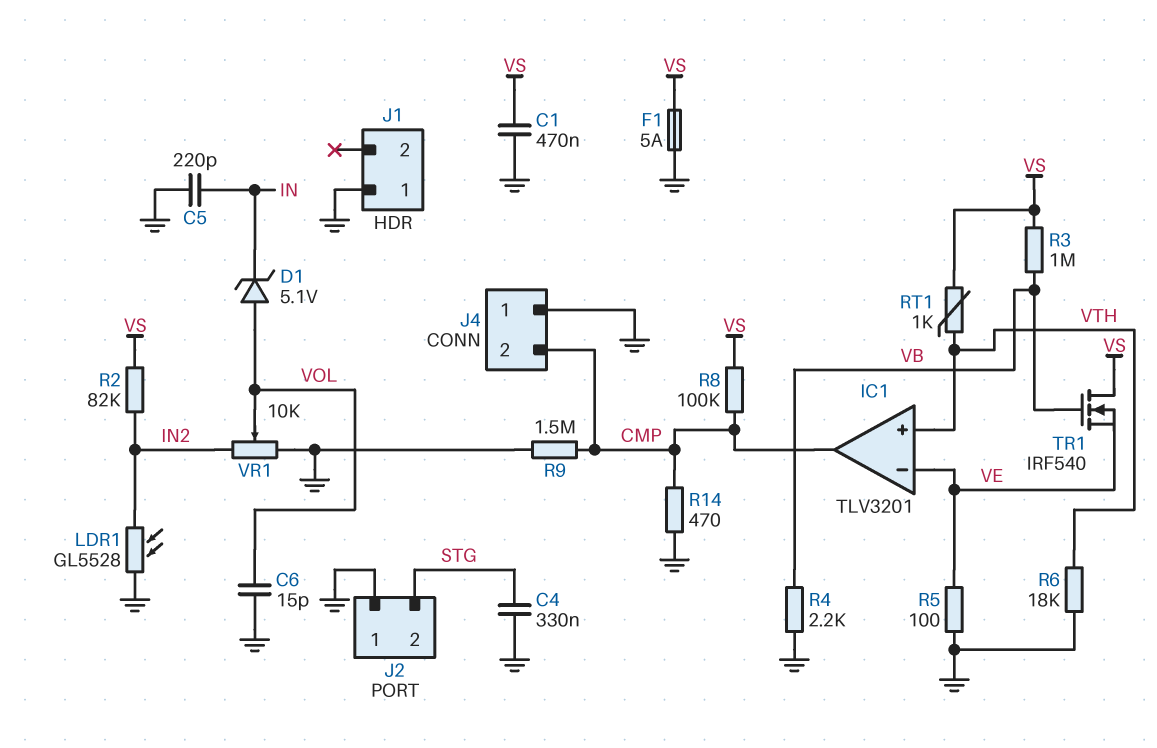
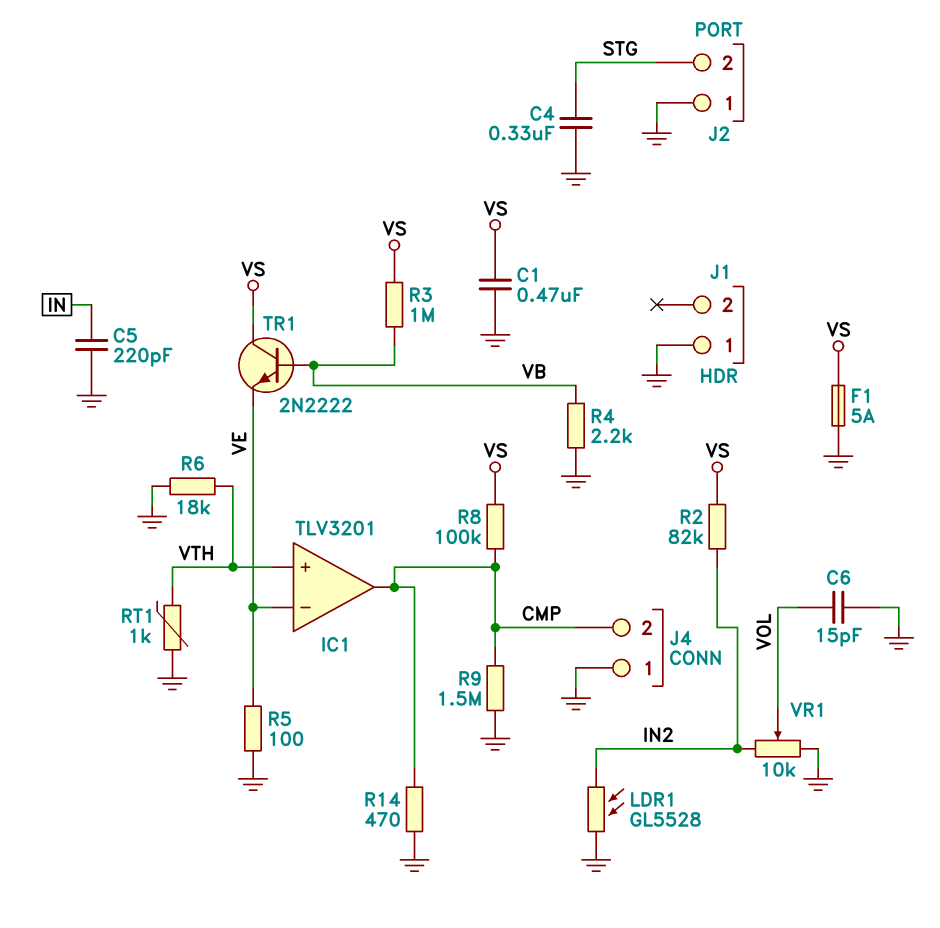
D1: zener 5.1V (A VOL, K IN) -> none
RT1: 1k (VS, VTH) -> 1k (GND, VTH)
TR1: NMOS IRF540 (G VB, D VS, S VE) -> NPN 2N2222 (B VB, C VS, E VE)

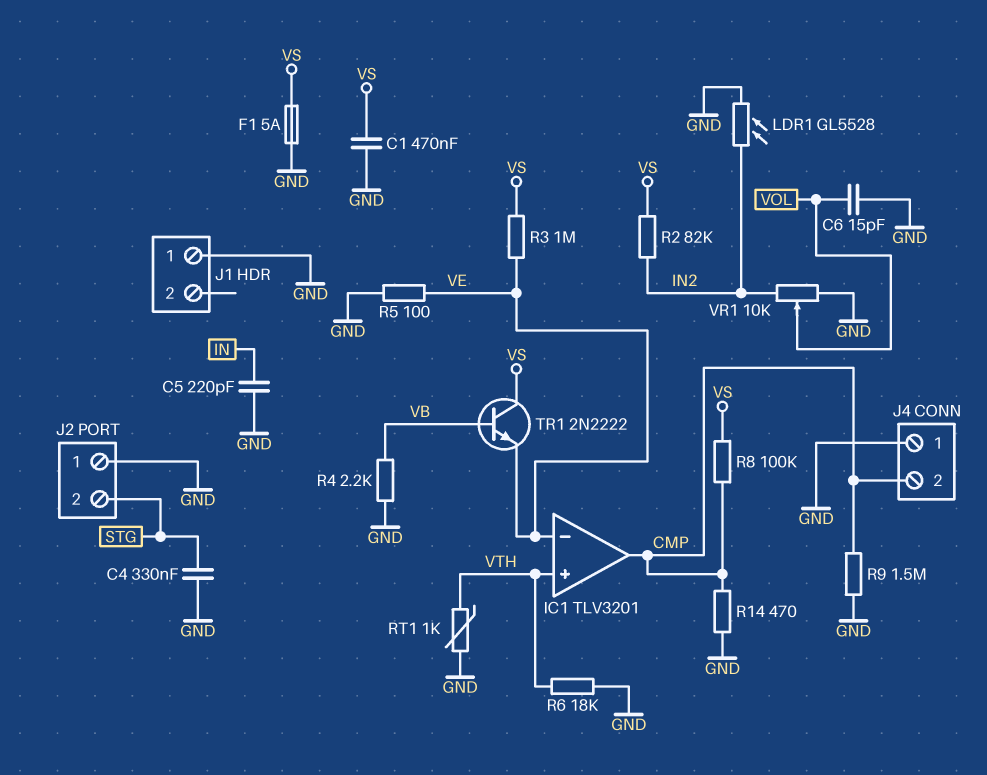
R3: 1M (VB, VS) -> 1M (VE, VS)

